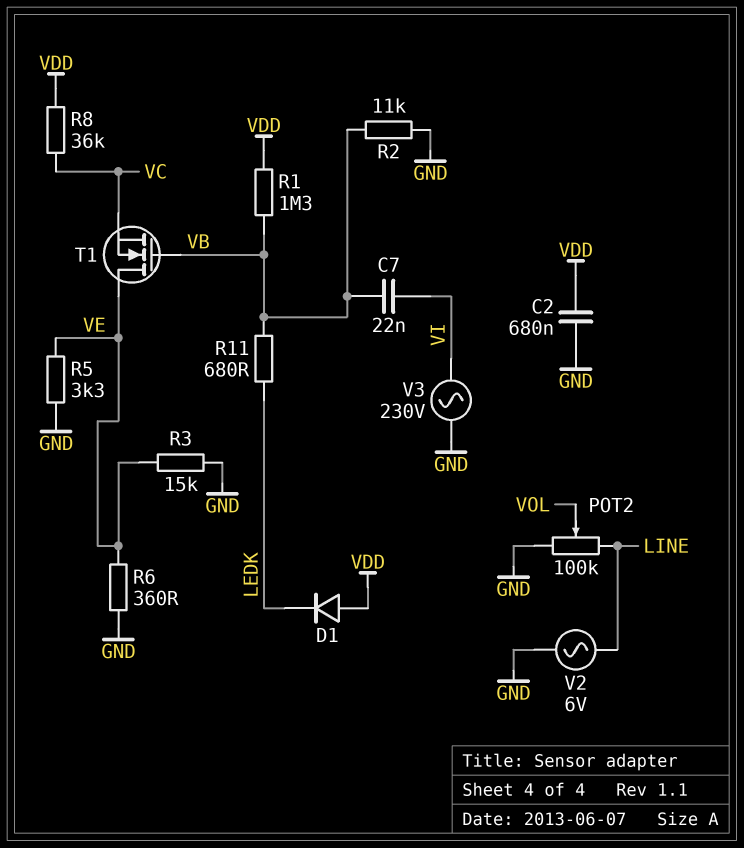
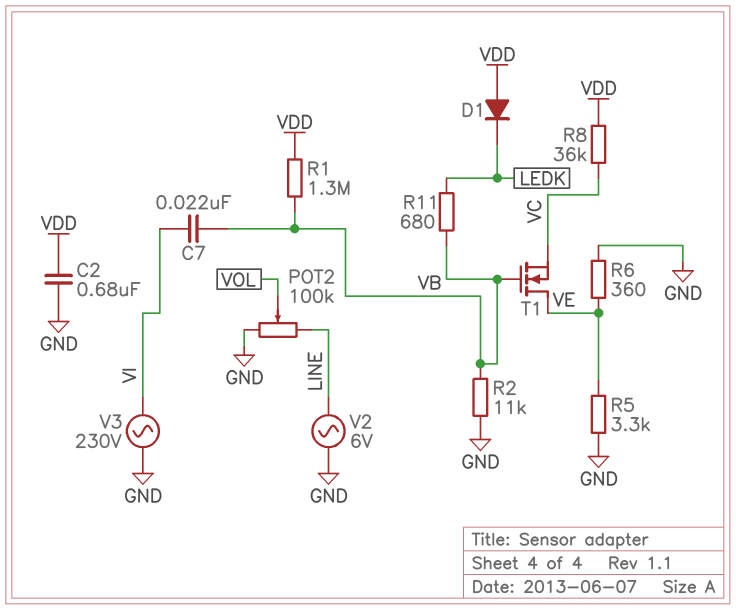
R3: 15k (GND, VE) -> none

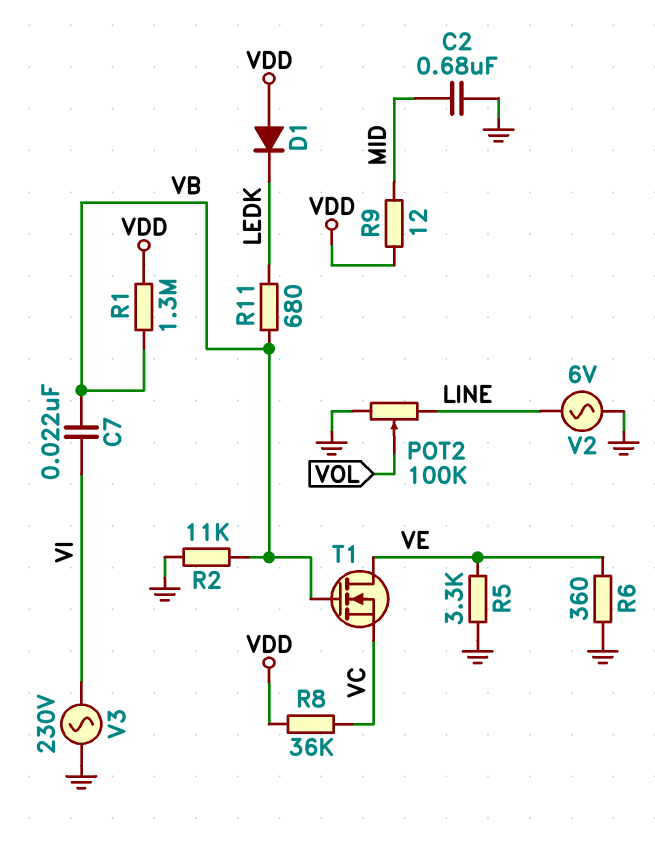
C2: 680nF (GND, VDD) -> 680nF (GND, MID)
R9: none -> 12 (MID, VDD)

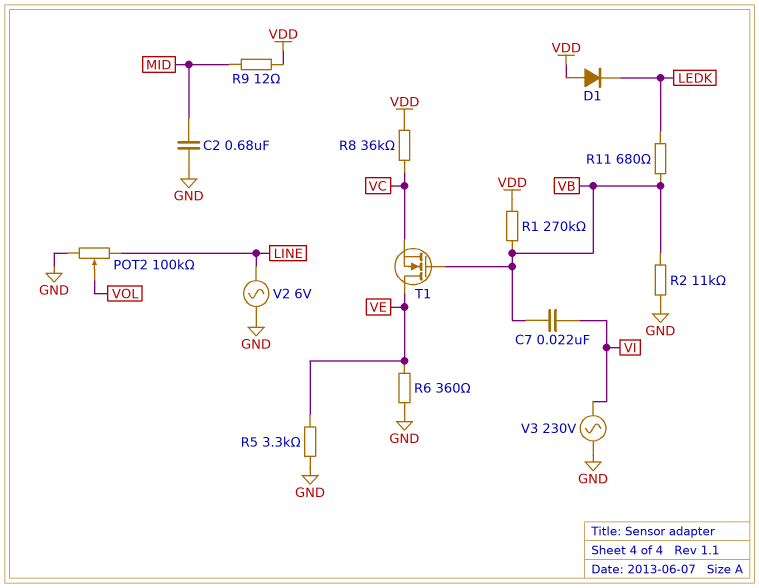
R1: 1.3M (VB, VDD) -> 270k (VB, VDD)

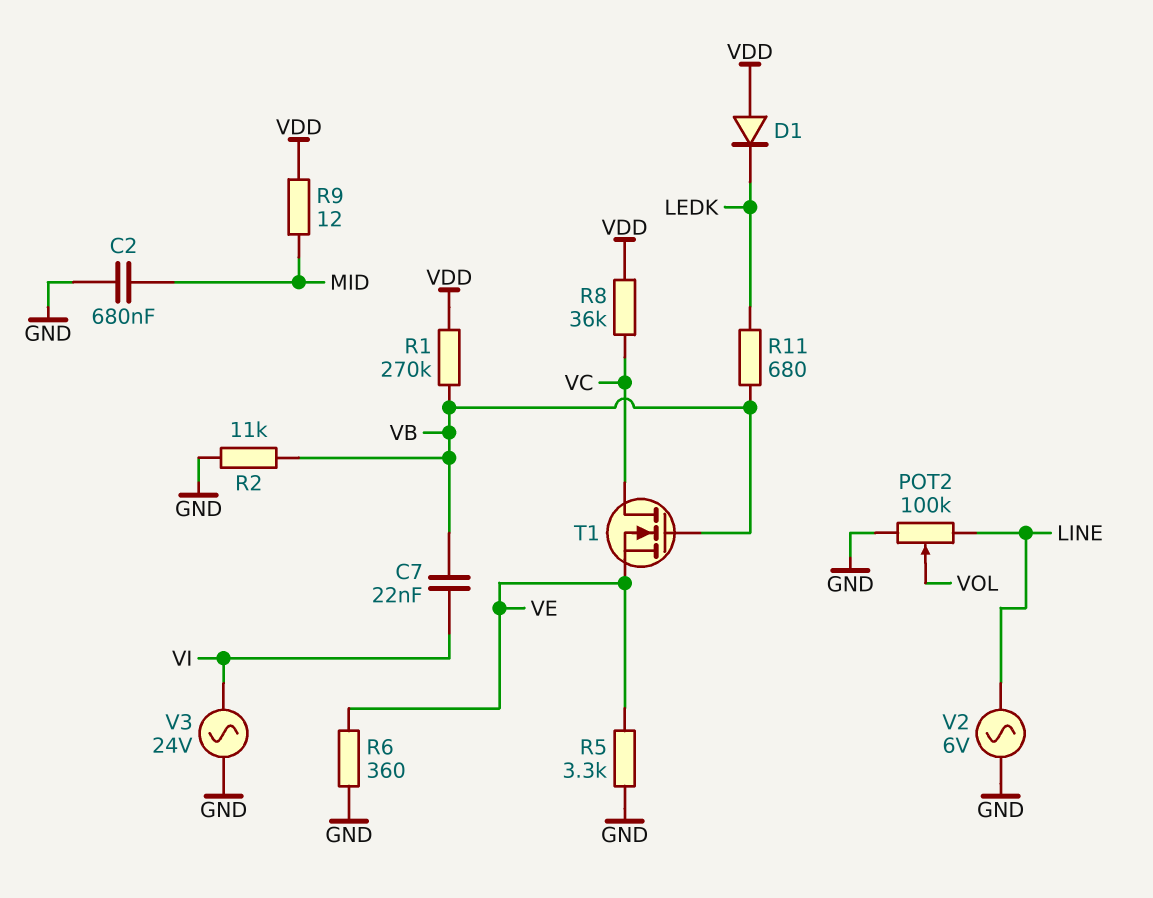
T1: NMOS (G VB, D VE, S VC) -> NMOS (G VB, D VC, S VE)
V3: AC 230V (GND, VI) -> AC 24V (GND, VI)

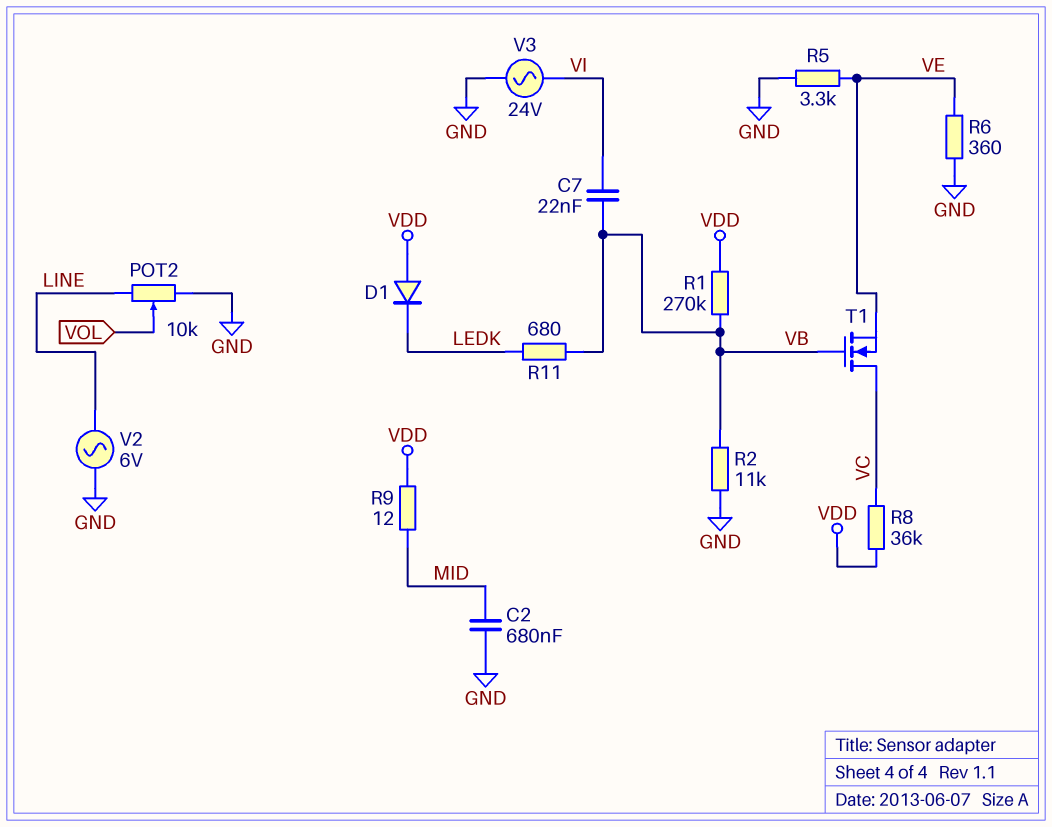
POT2: 100k (GND, LINE, wiper VOL) -> 10k (GND, LINE, wiper VOL)

